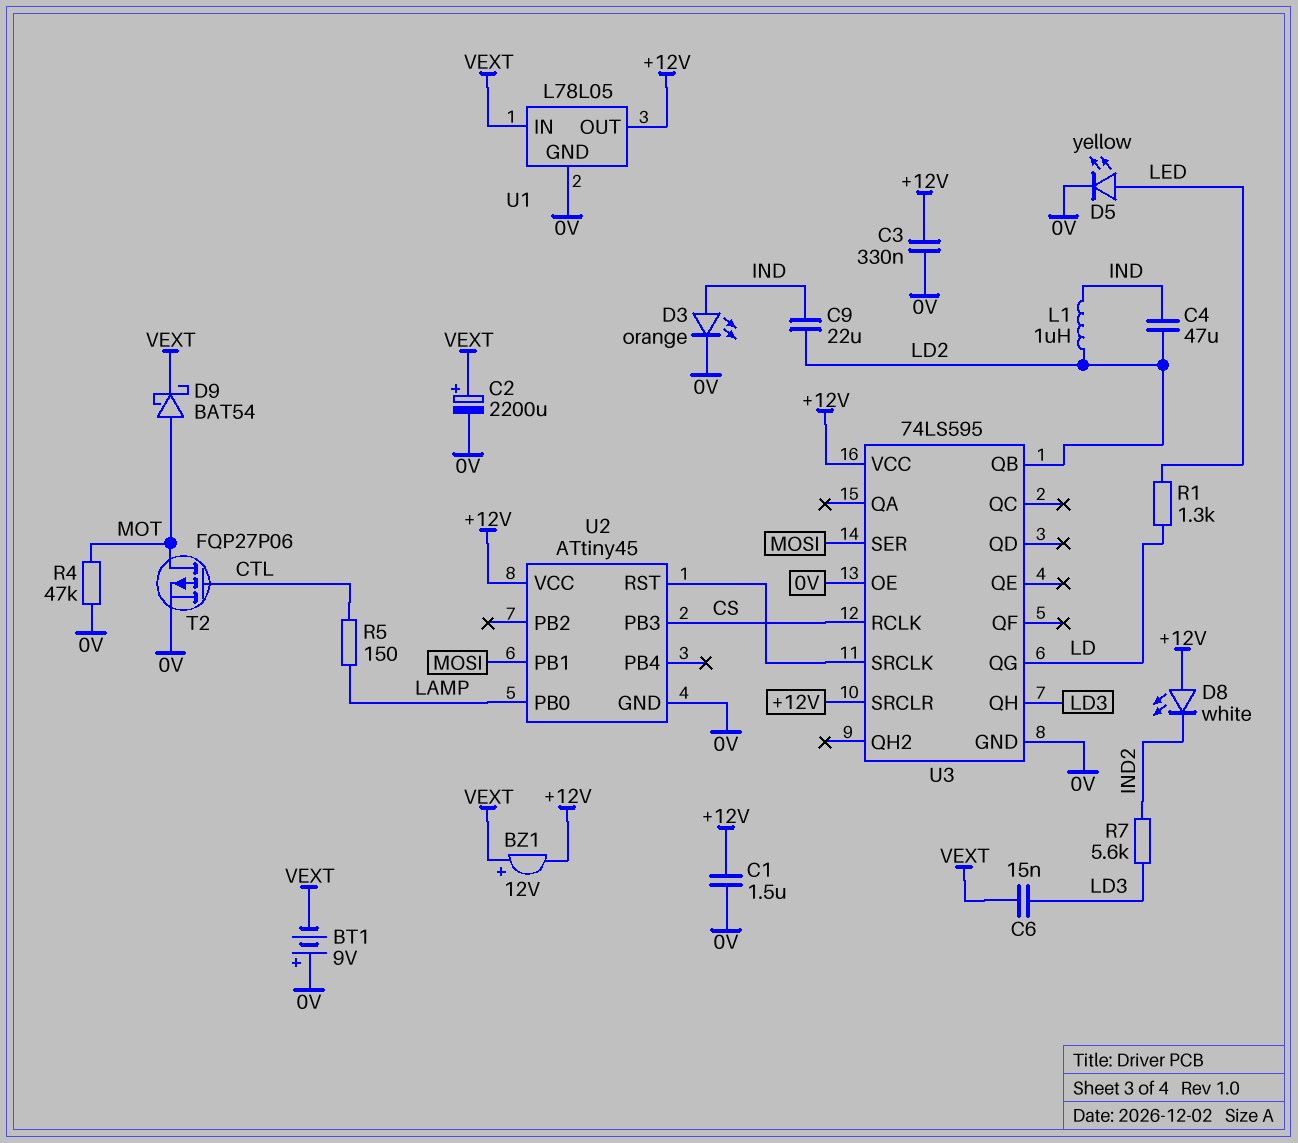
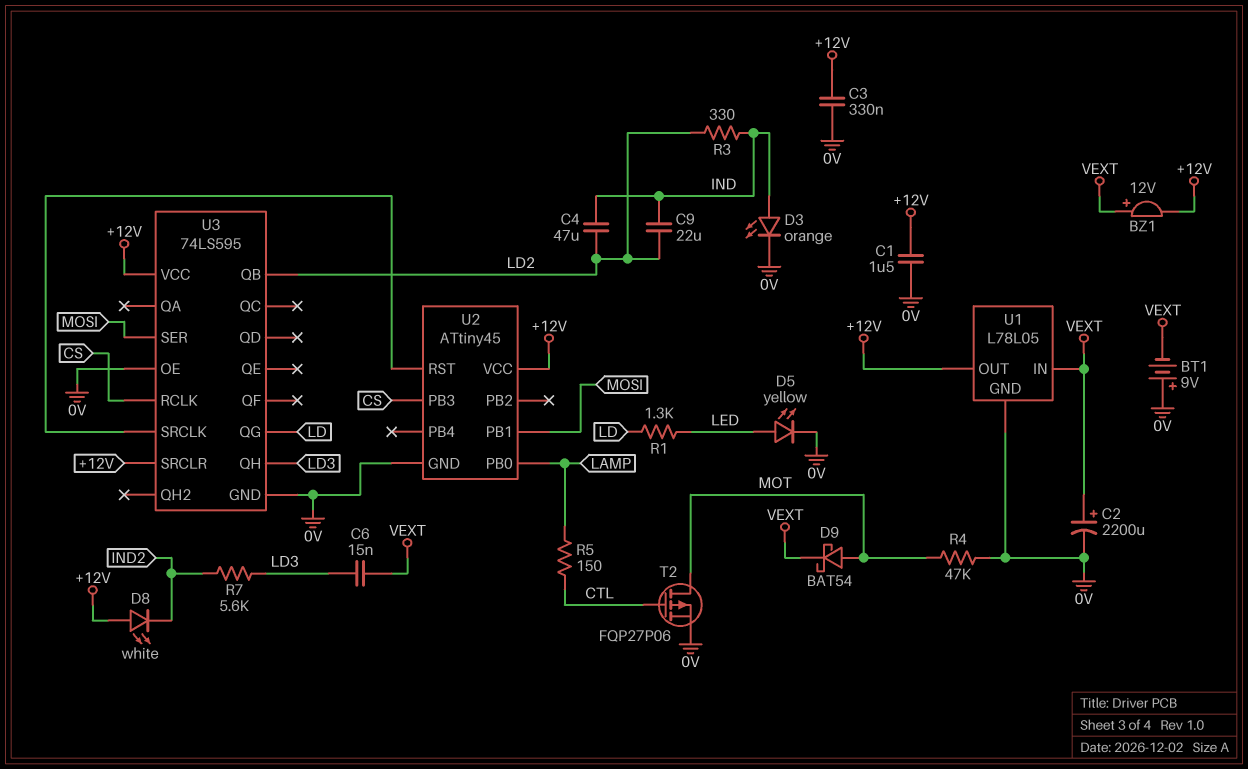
L1: 1uH (IND, LD2) -> none
R3: none -> 330 (IND, LD2)

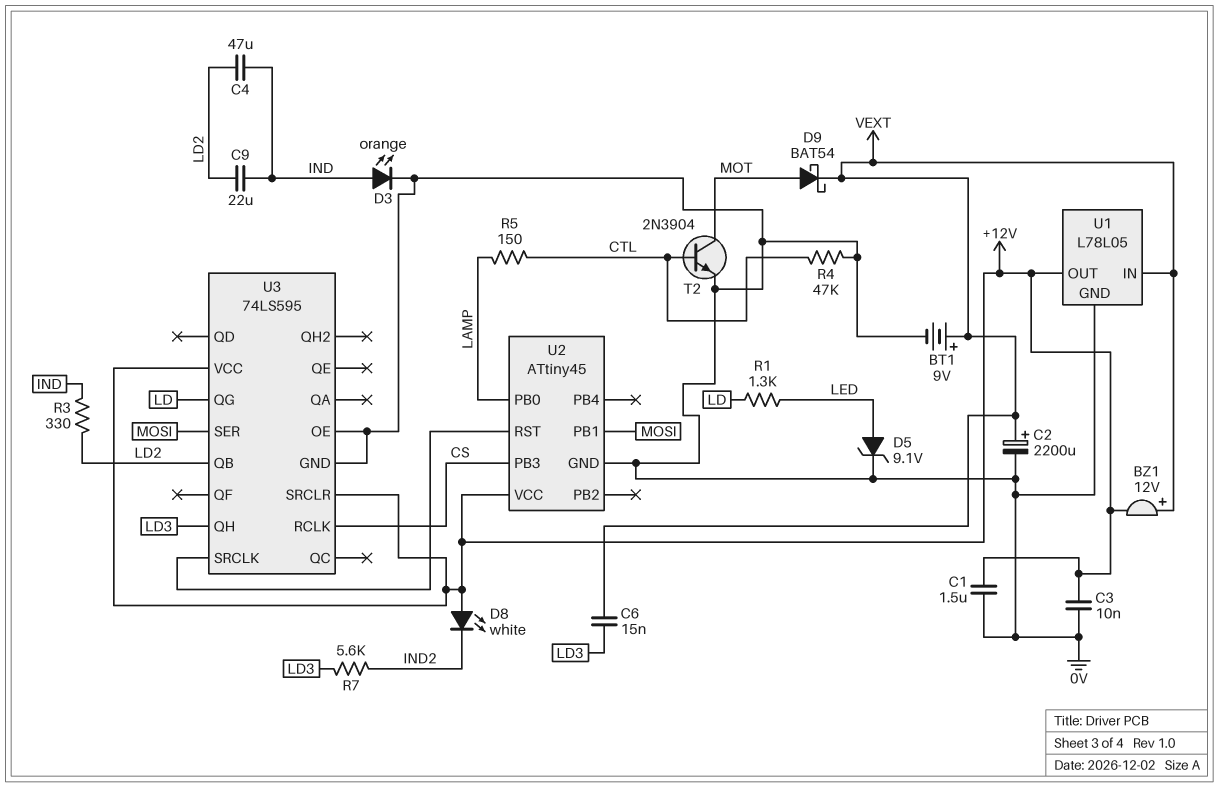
BT1: 9V (plus 0V, minus VEXT) -> 9V (plus VEXT, minus 0V)
C3: 330nF (+12V, 0V) -> 10nF (+12V, 0V)
D5: LED yellow (A LED, K 0V) -> zener 9.1V (A LED, K 0V)
R4: 47k (0V, MOT) -> 47k (0V, CTL)
T2: PMOS FQP27P06 (G CTL, D MOT, S 0V) -> NPN 2N3904 (B CTL, C MOT, E 0V)

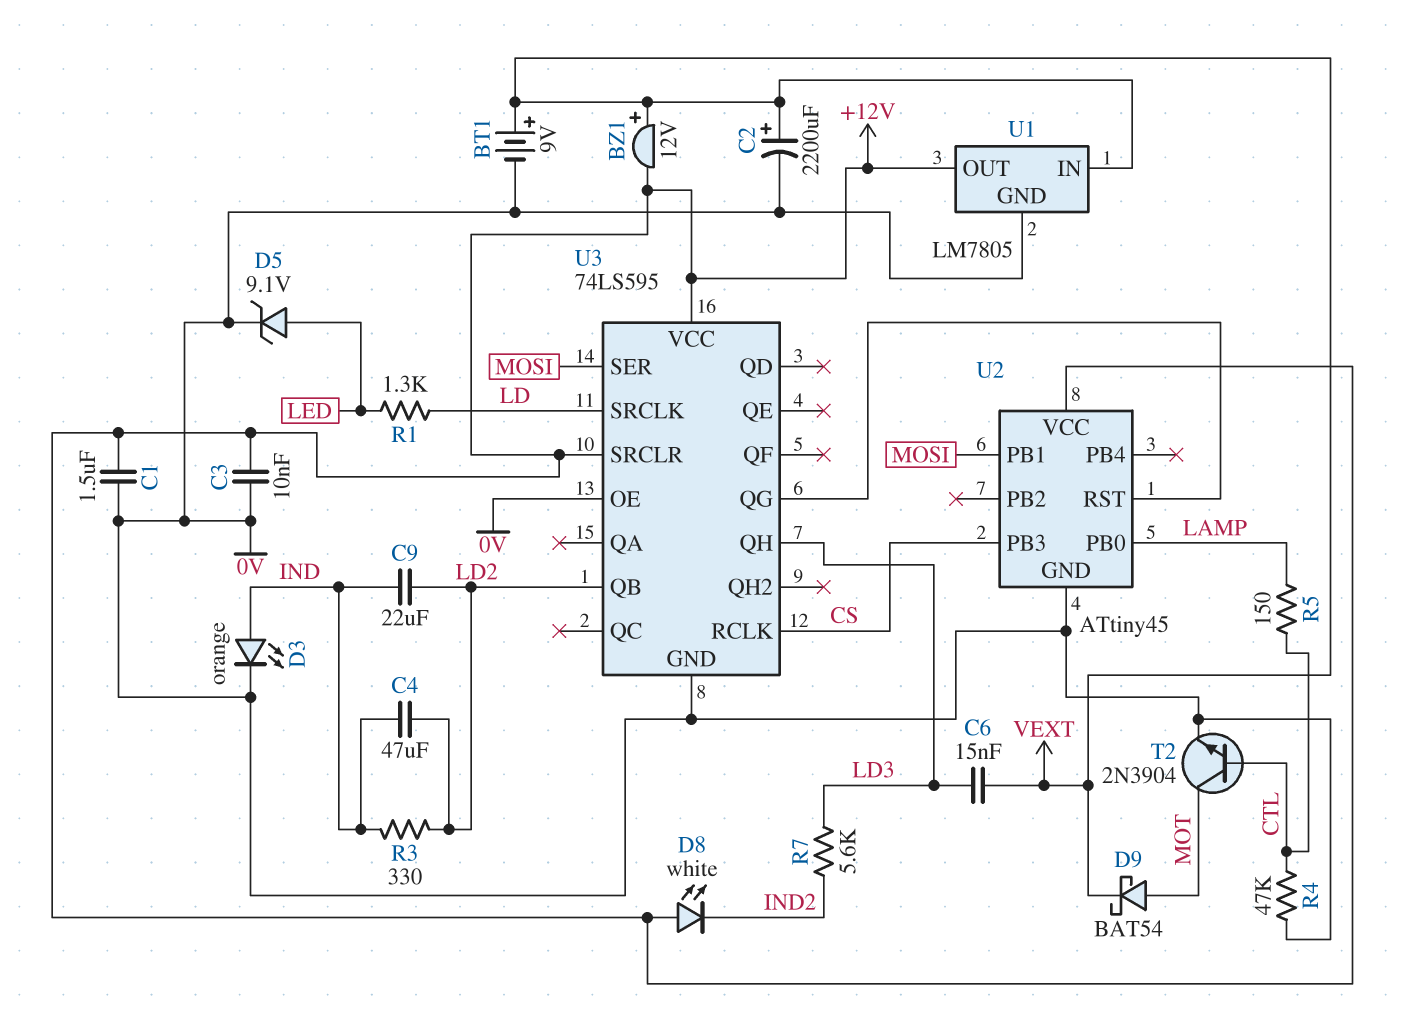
U1: L78L05 -> LM7805
U3 pin QG: LD -> U2/RST
U3 pin SRCLK: U2/RST -> LD

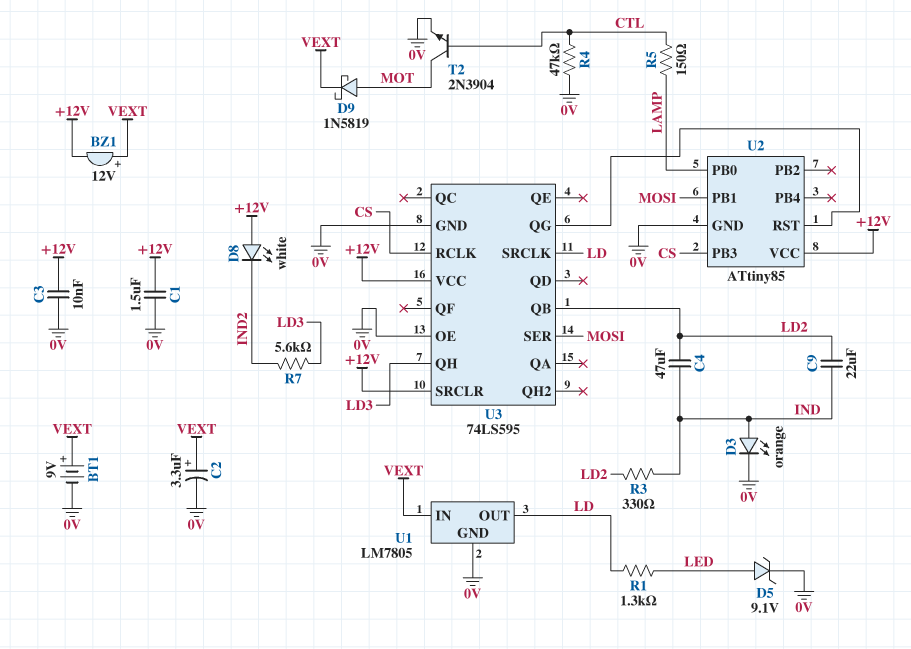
C2: 2200uF (plus VEXT, minus 0V) -> 3.3uF (plus VEXT, minus 0V)
C6: 15nF (LD3, VEXT) -> none
D9: schottky BAT54 (A MOT, K VEXT) -> schottky 1N5819 (A MOT, K VEXT)
U1 pin OUT: +12V -> LD
U2: ATtiny45 -> ATtiny85

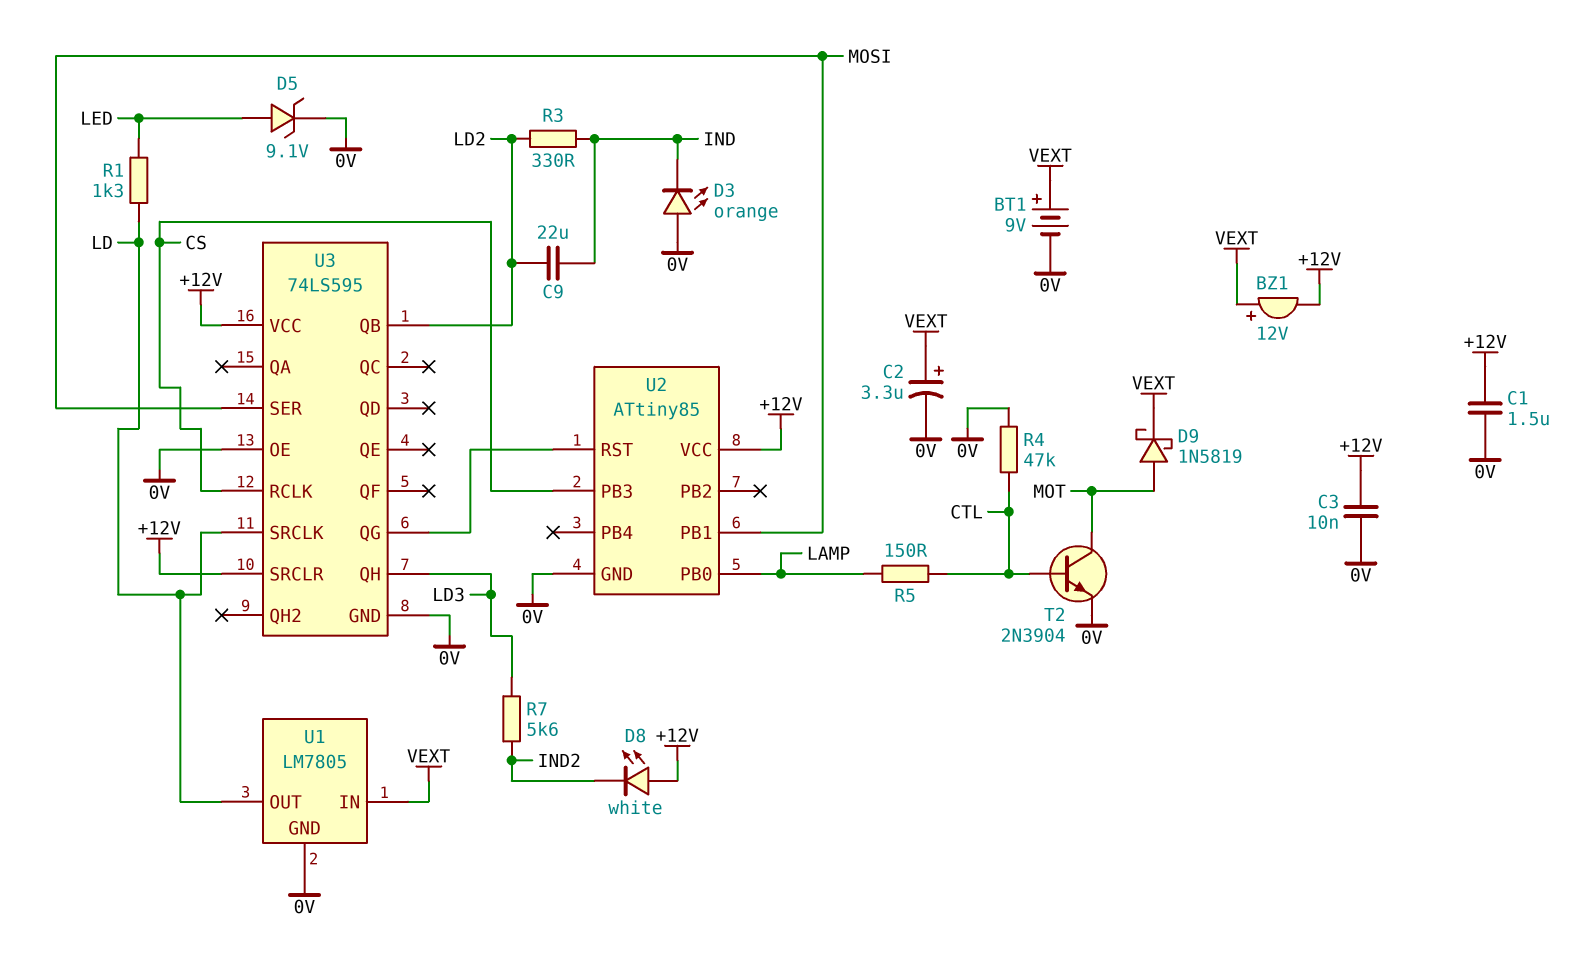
C4: 47uF (IND, LD2) -> none
D3: LED orange (A IND, K 0V) -> LED orange (A 0V, K IND)

